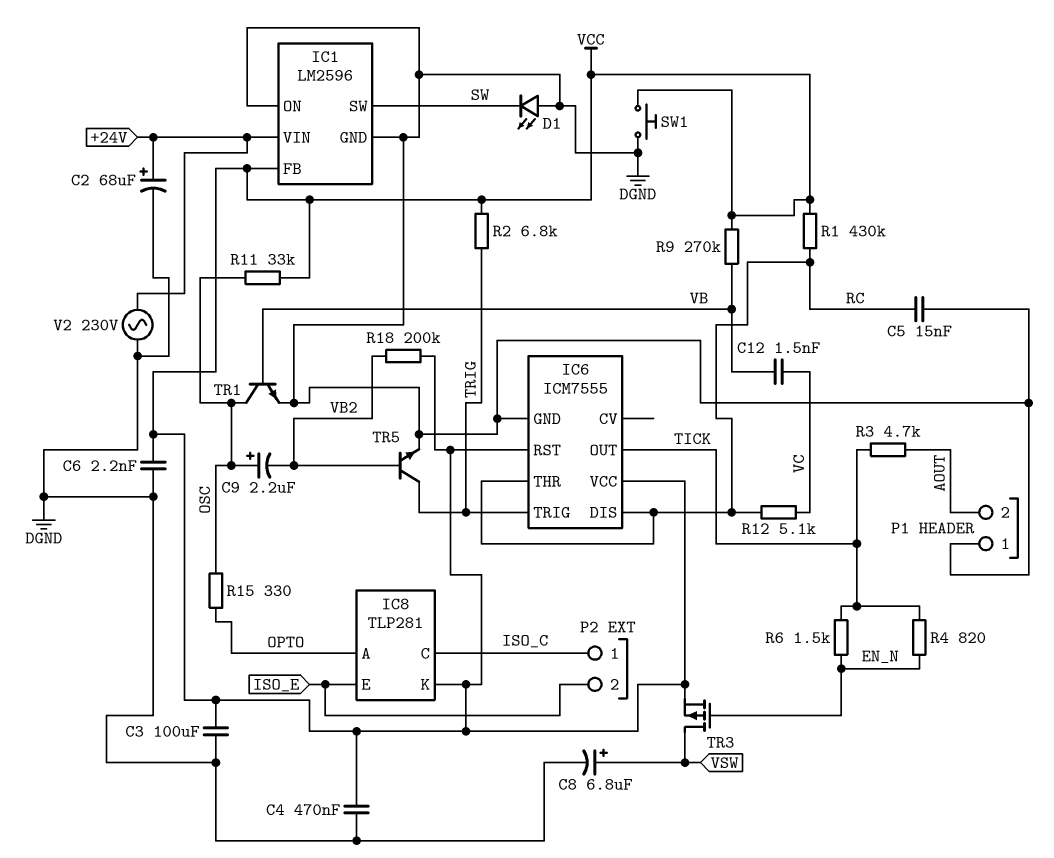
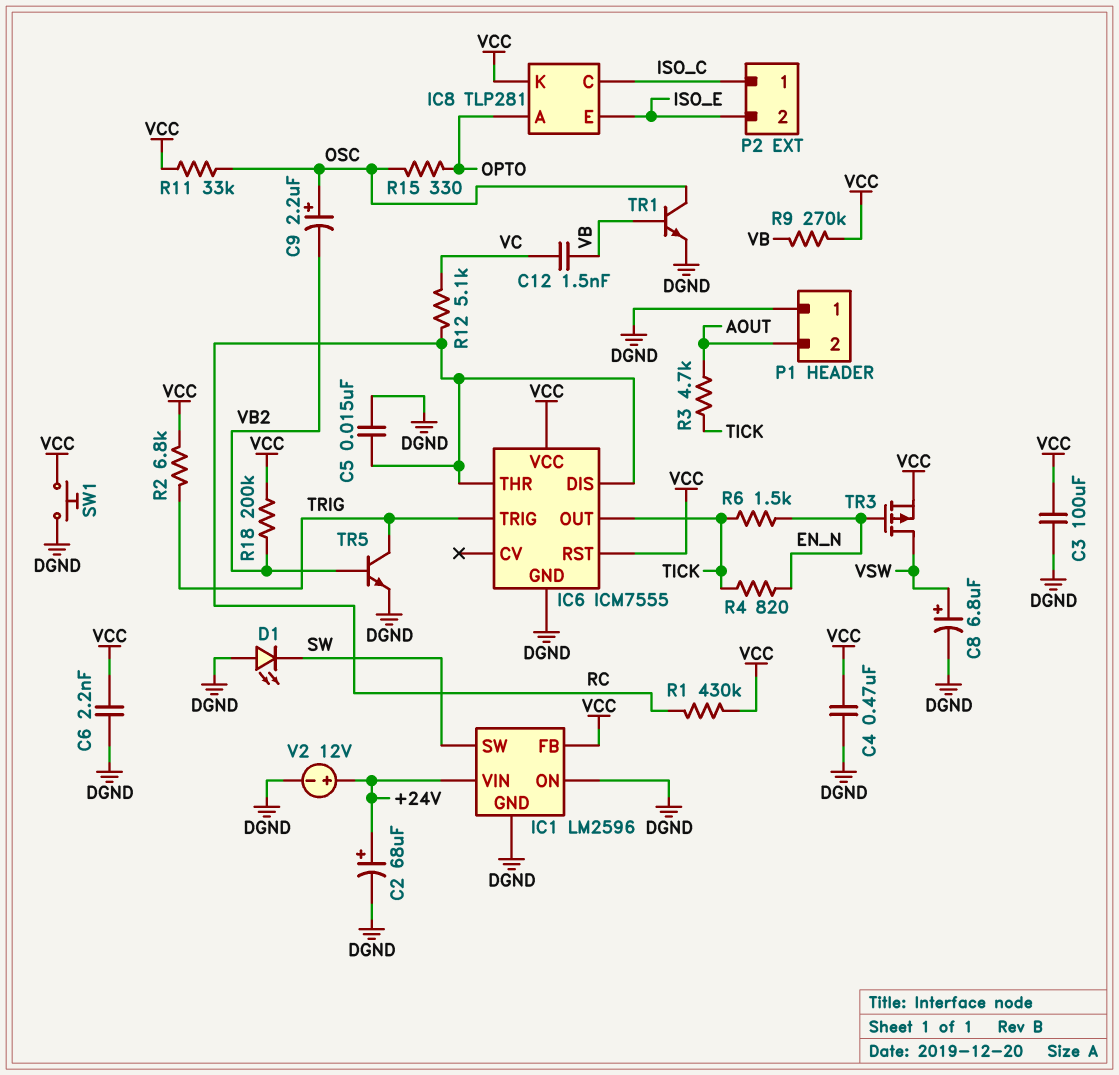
V2: AC 230V (+24V, DGND) -> 12V (plus +24V, minus DGND)

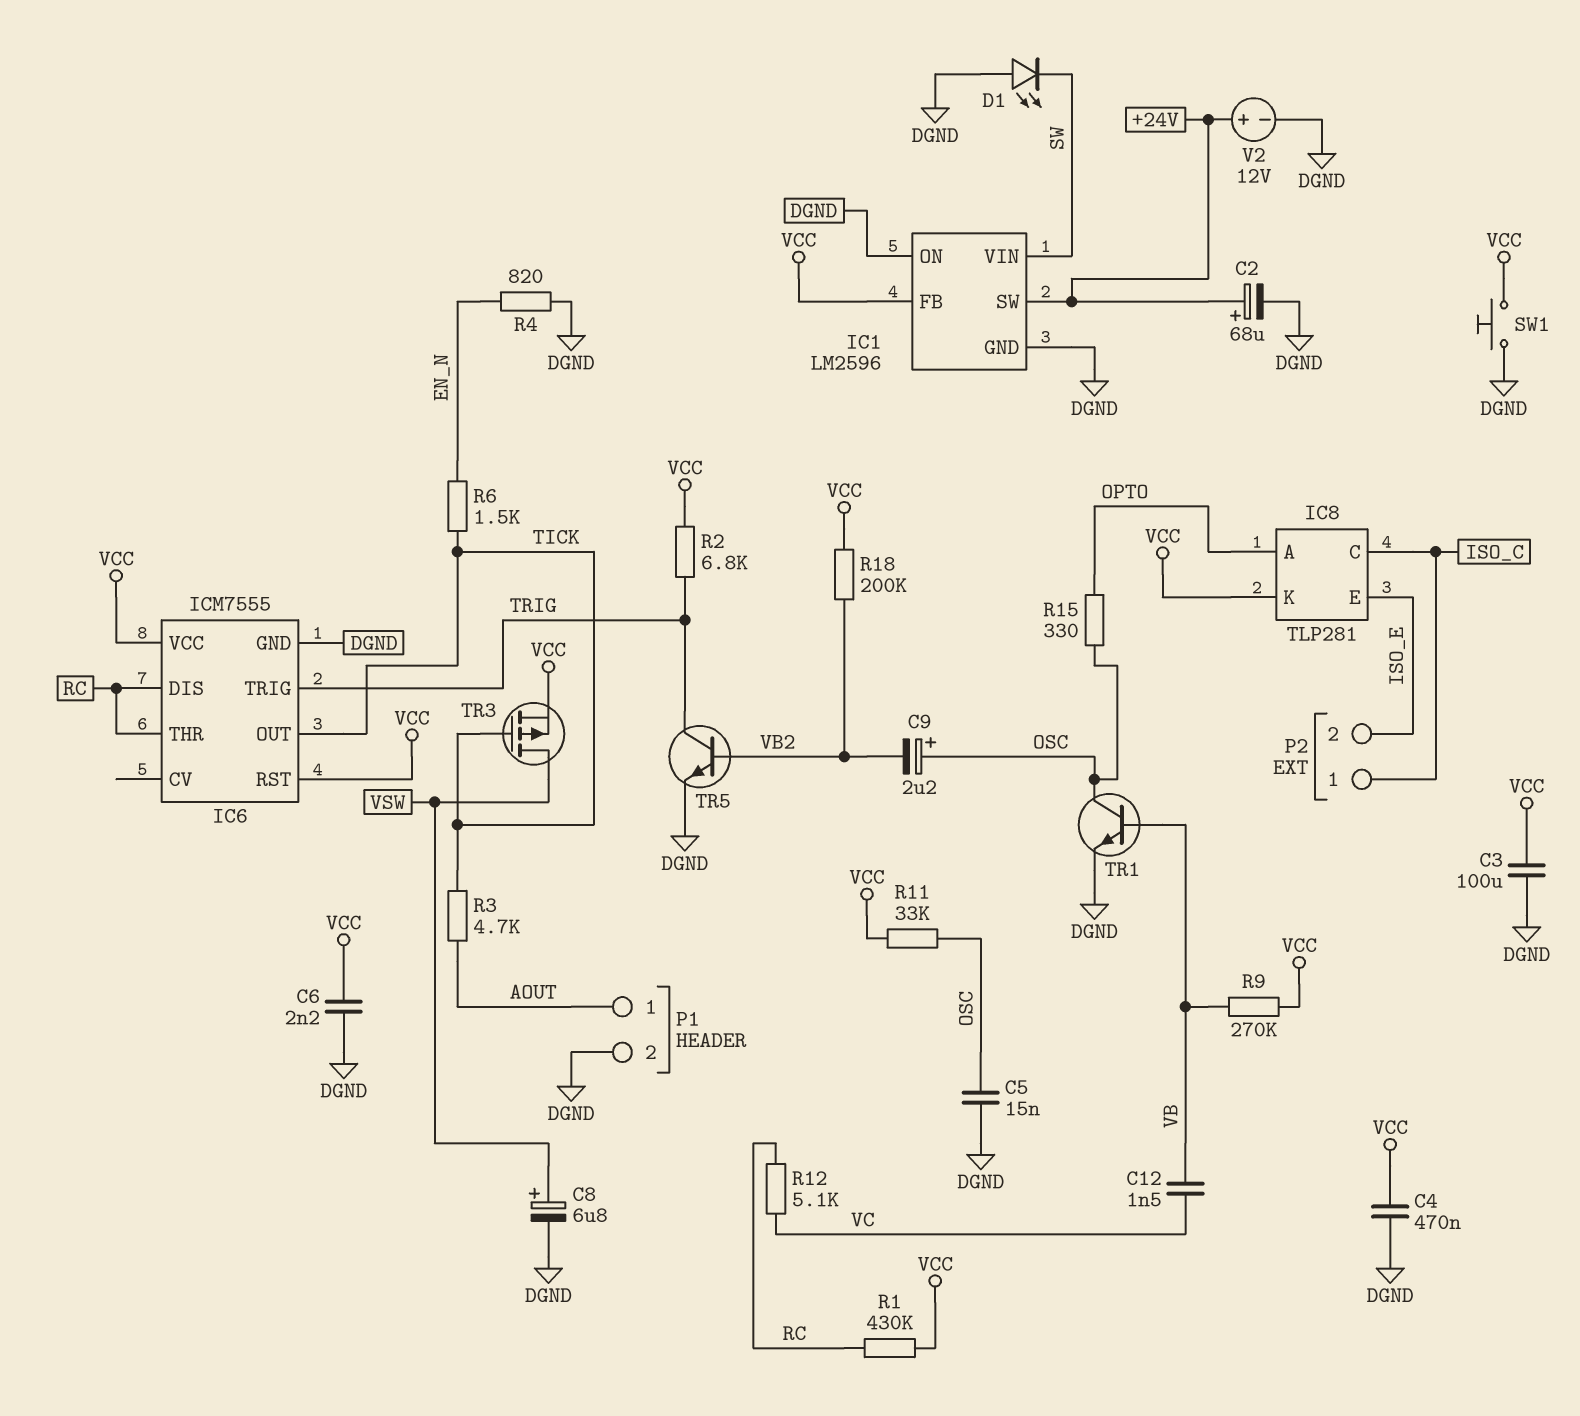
C5: 15nF (DGND, RC) -> 15nF (DGND, OSC)
IC1 pin SW: SW -> +24V
IC1 pin VIN: +24V -> SW
P1 pin 1: DGND -> AOUT
P1 pin 2: AOUT -> DGND
R4: 820 (EN_N, TICK) -> 820 (DGND, EN_N)
TR3: PMOS (G EN_N, D VSW, S VCC) -> PMOS (G TICK, D VSW, S VCC)

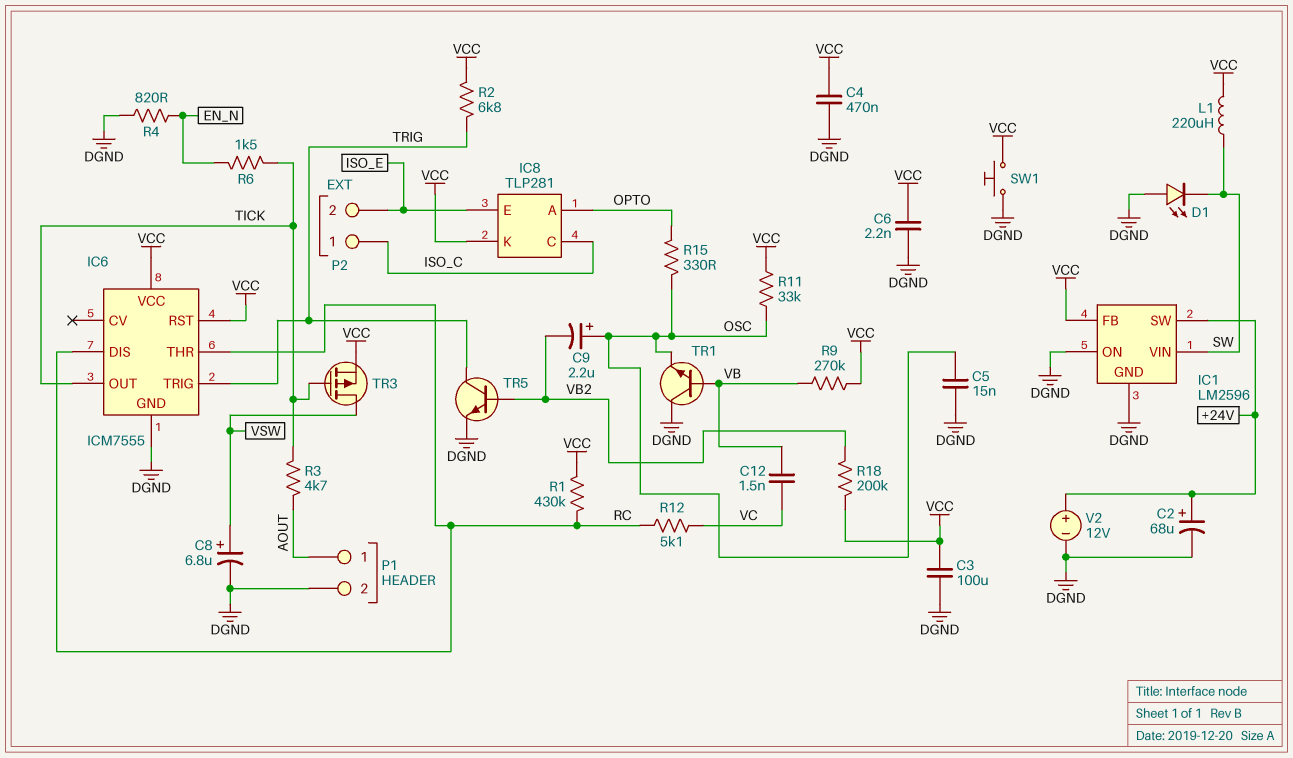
L1: none -> 220uH (SW, VCC)
TR1: NPN (B VB, C OSC, E DGND) -> NPN (B VB, C DGND, E OSC)

